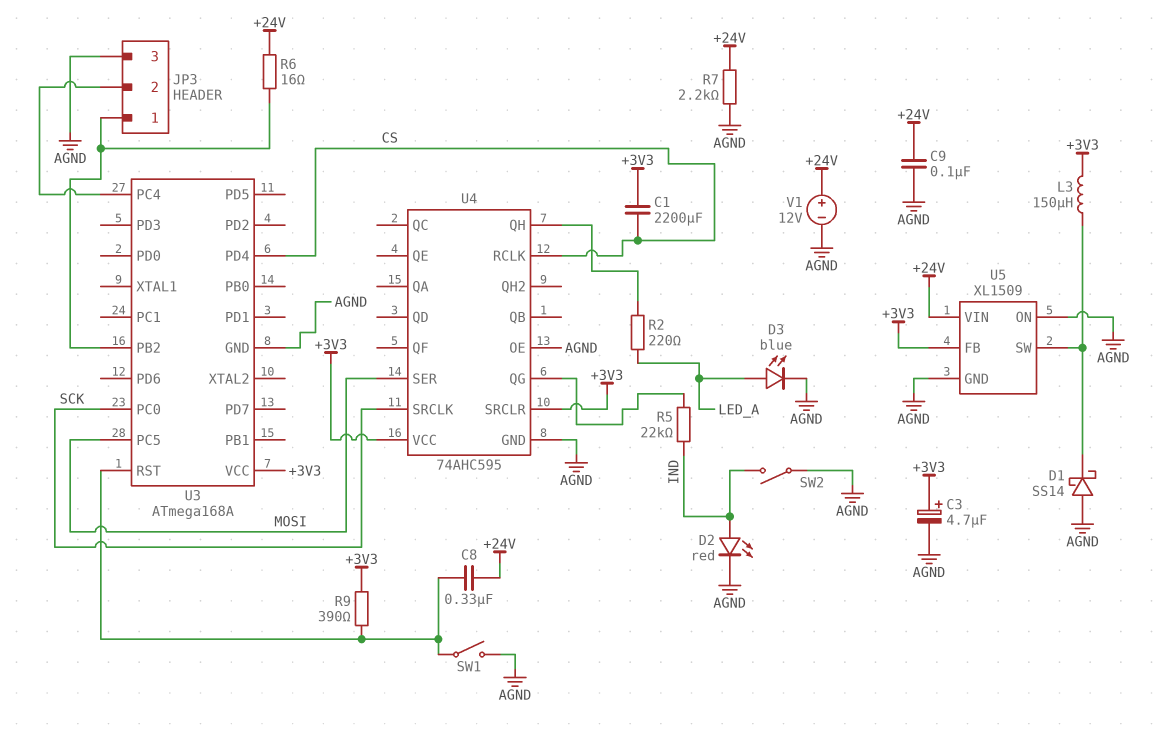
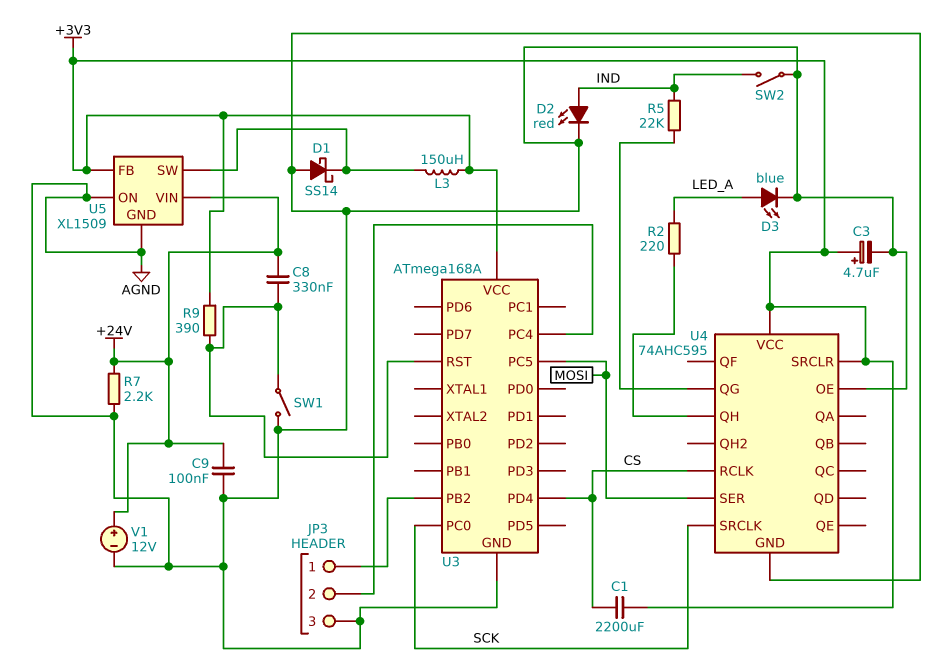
R6: 16 (+24V, JP3/1) -> none

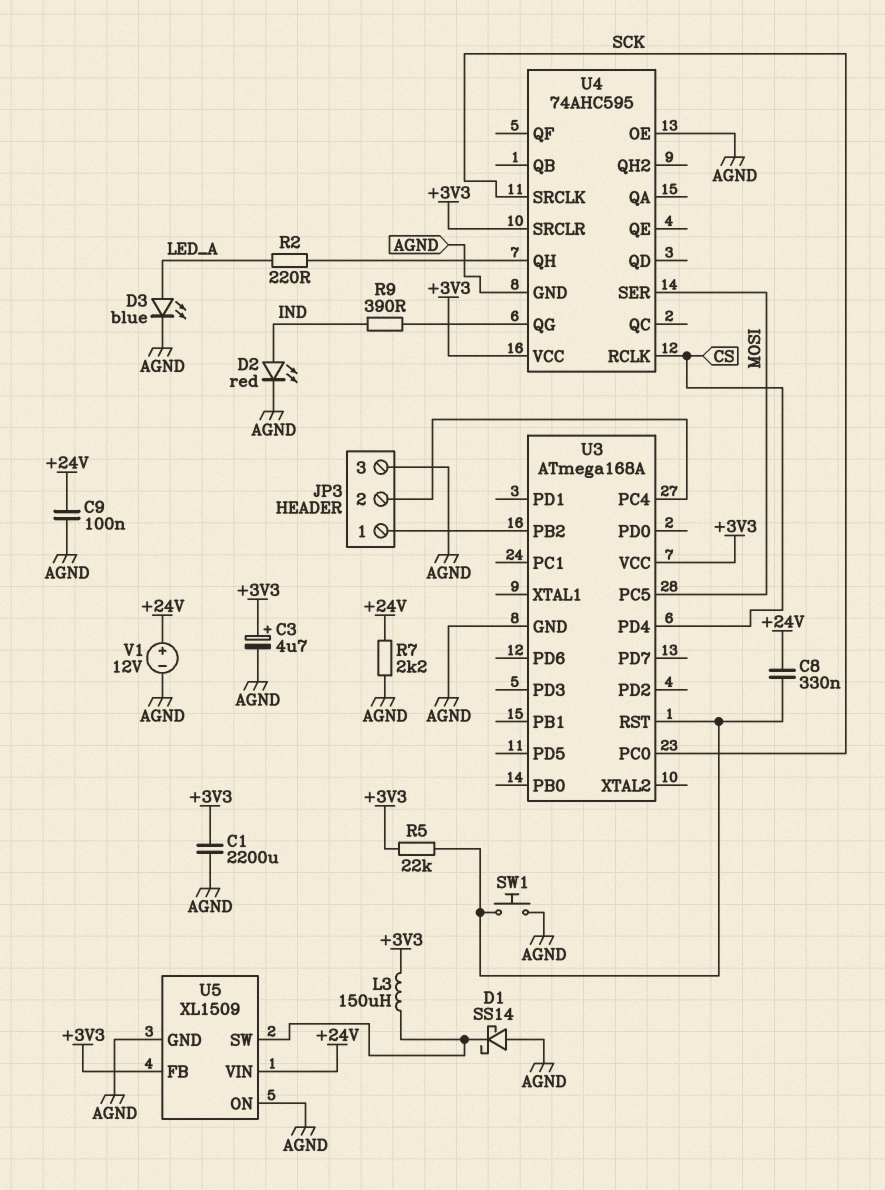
C1: 2200uF (+3V3, CS) -> 2200uF (+3V3, AGND)
R5: 22k (IND, U4/QG) -> 22k (+3V3, U3/RST)
R9: 390 (+3V3, U3/RST) -> 390 (IND, U4/QG)
SW1: switch (AGND, U3/RST) -> button (AGND, U3/RST)
SW2: switch (AGND, IND) -> none

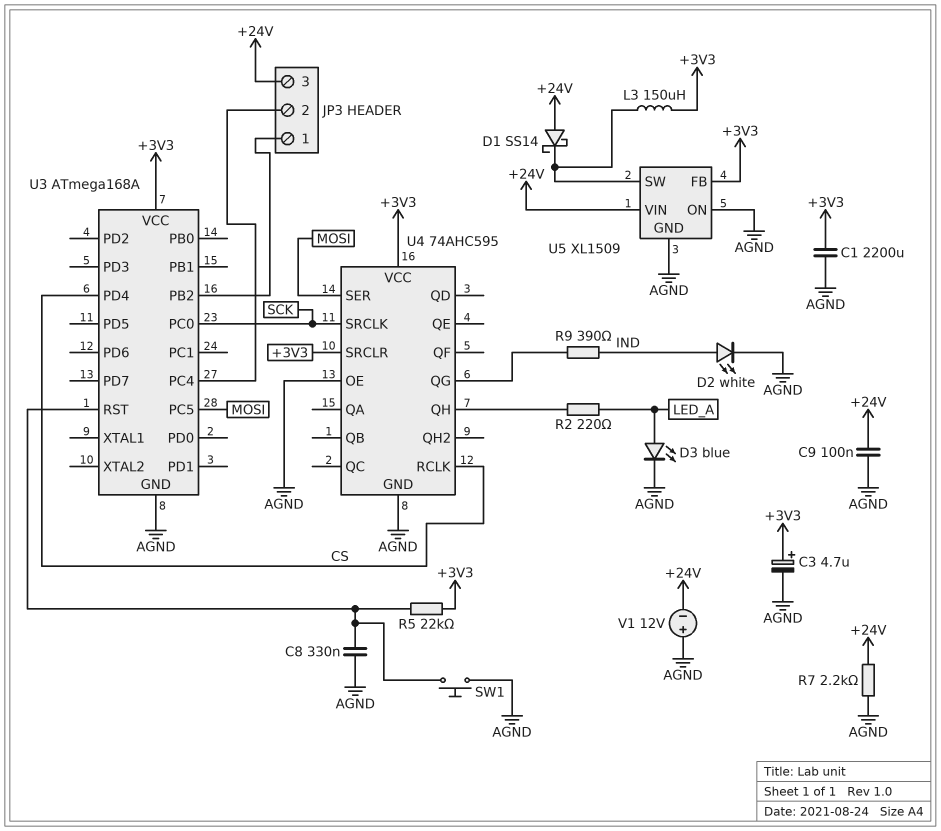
C8: 330nF (+24V, U3/RST) -> 330nF (AGND, U3/RST)
D1: schottky SS14 (A AGND, K U5/SW) -> schottky SS14 (A +24V, K U5/SW)
D2: LED red (A IND, K AGND) -> LED white (A IND, K AGND)
JP3 pin 3: AGND -> +24V
V1: 12V (plus +24V, minus AGND) -> 12V (plus AGND, minus +24V)

